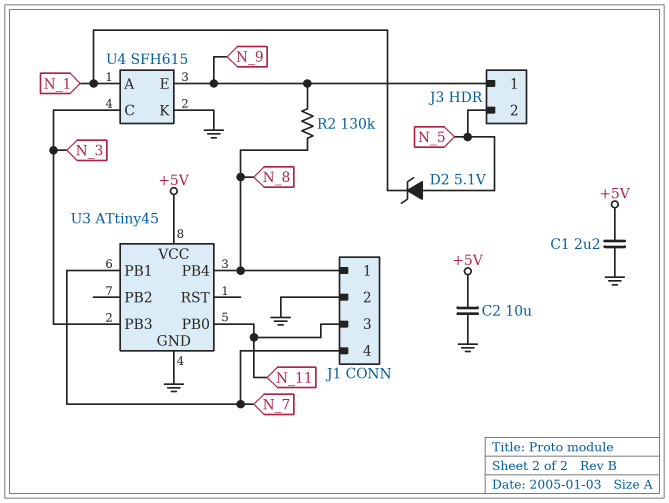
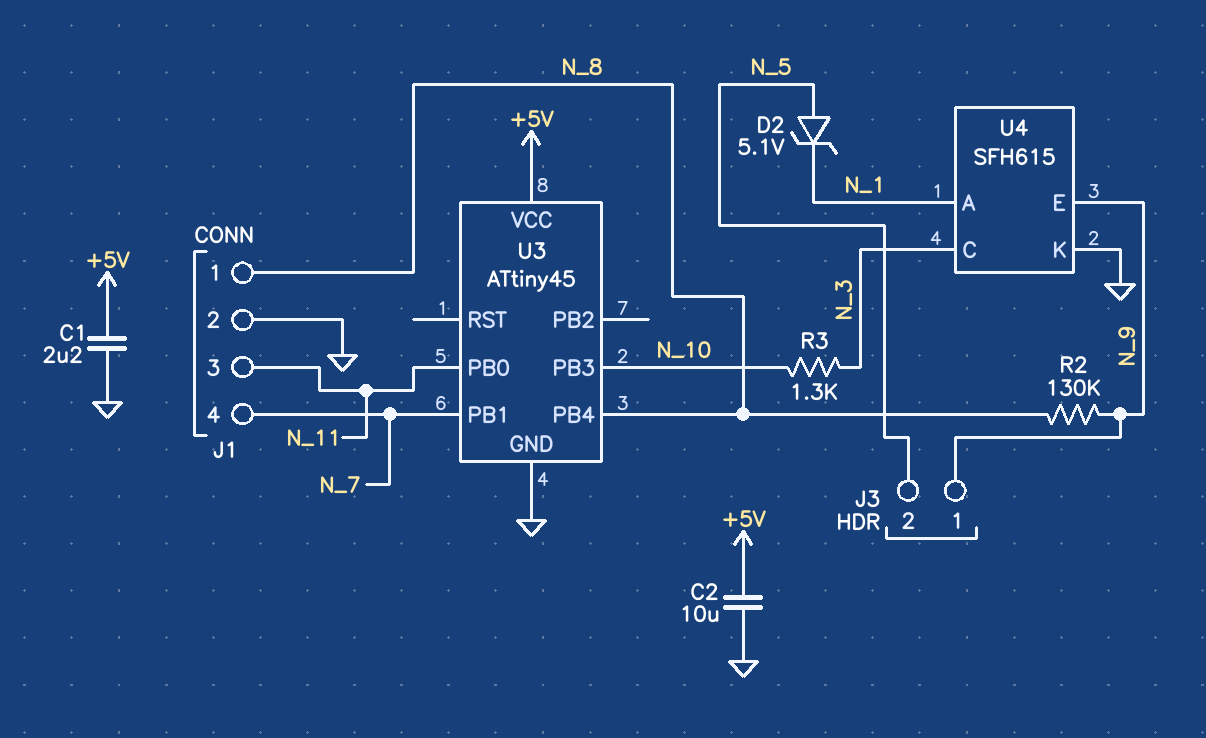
R3: none -> 1.3k (N_3, N_10)
U3 pin PB3: N_3 -> N_10

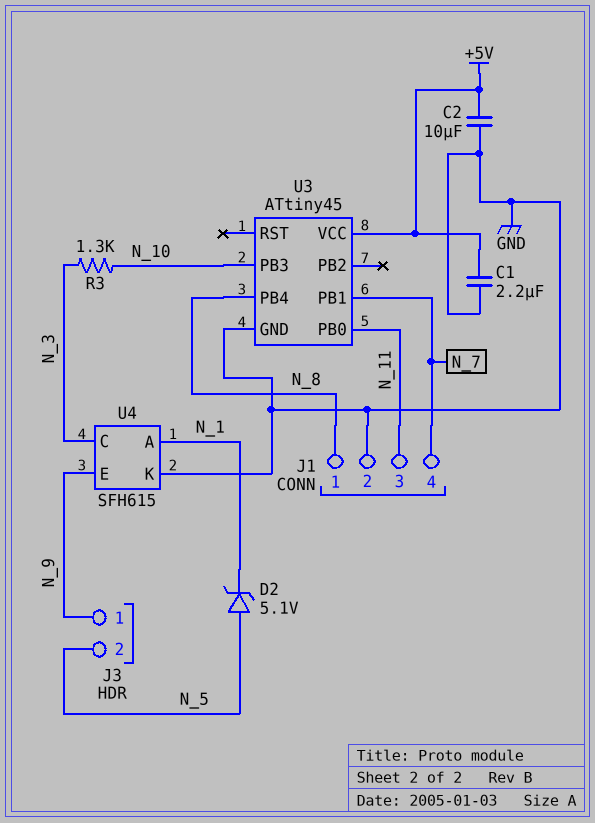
R2: 130k (N_8, N_9) -> none

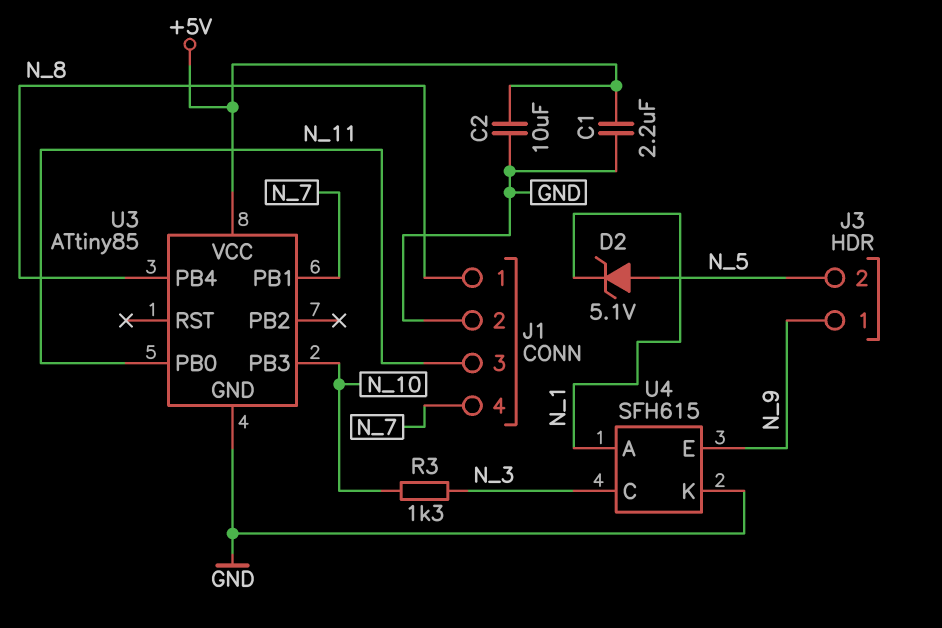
U3: ATtiny45 -> ATtiny85

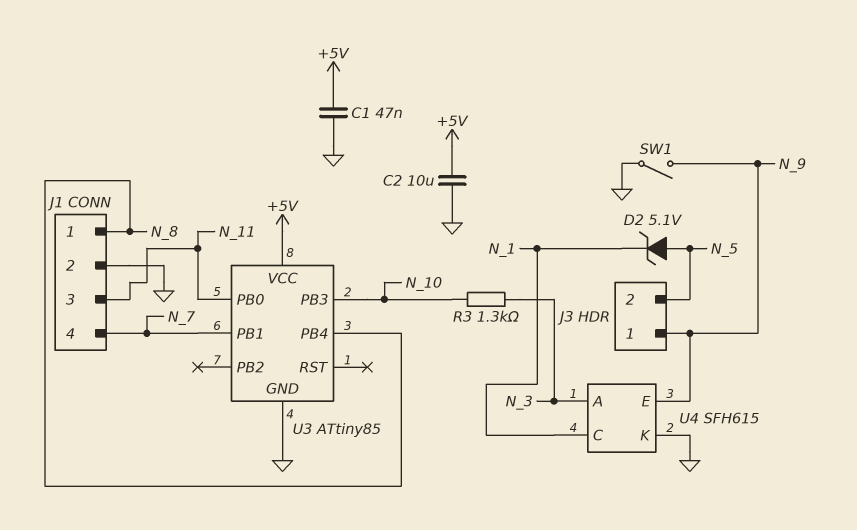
C1: 2.2uF (+5V, GND) -> 47nF (+5V, GND)
SW1: none -> switch (GND, N_9)
U4 pin A: N_1 -> N_3
U4 pin C: N_3 -> N_1

